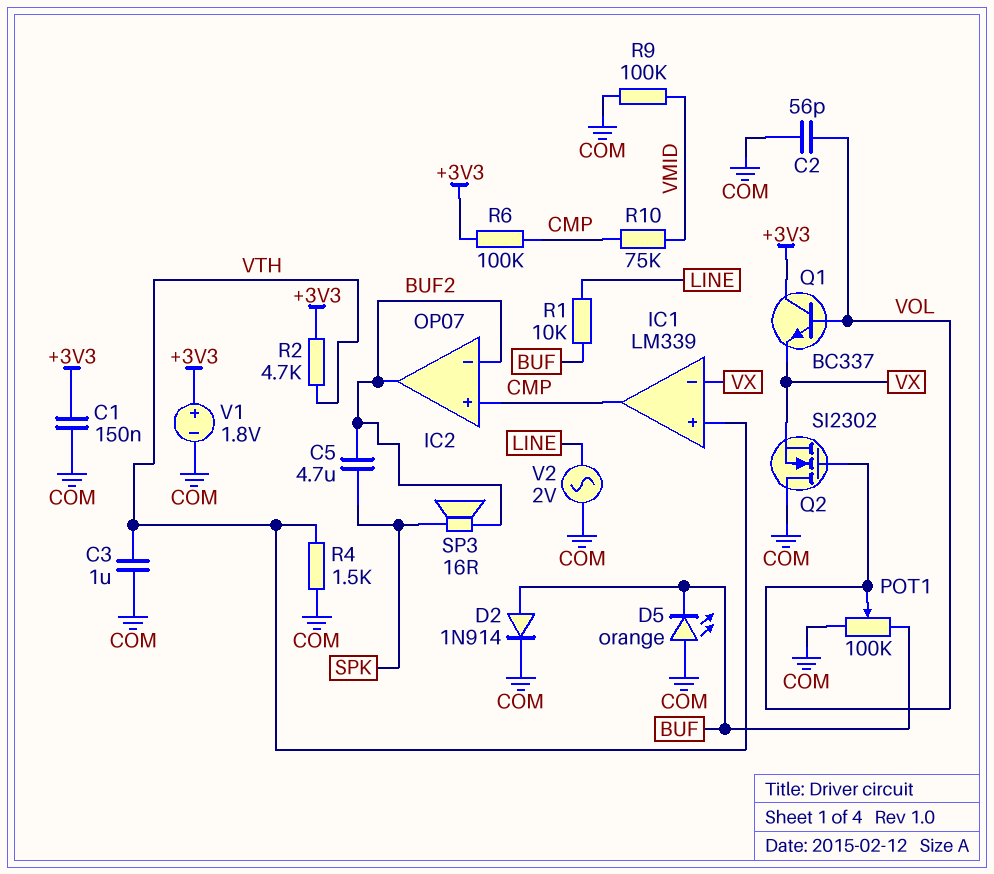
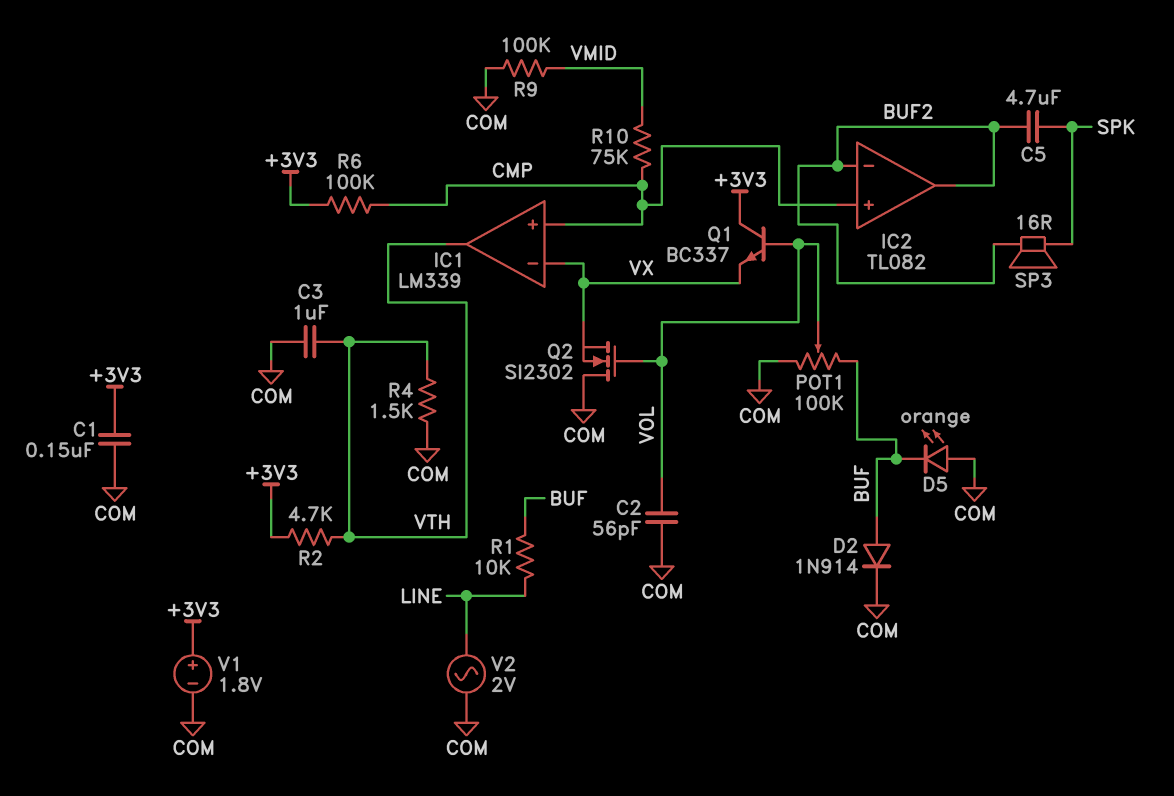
IC1 pin in+: VTH -> CMP
IC1 pin out: CMP -> VTH
IC2: OP07 -> TL082

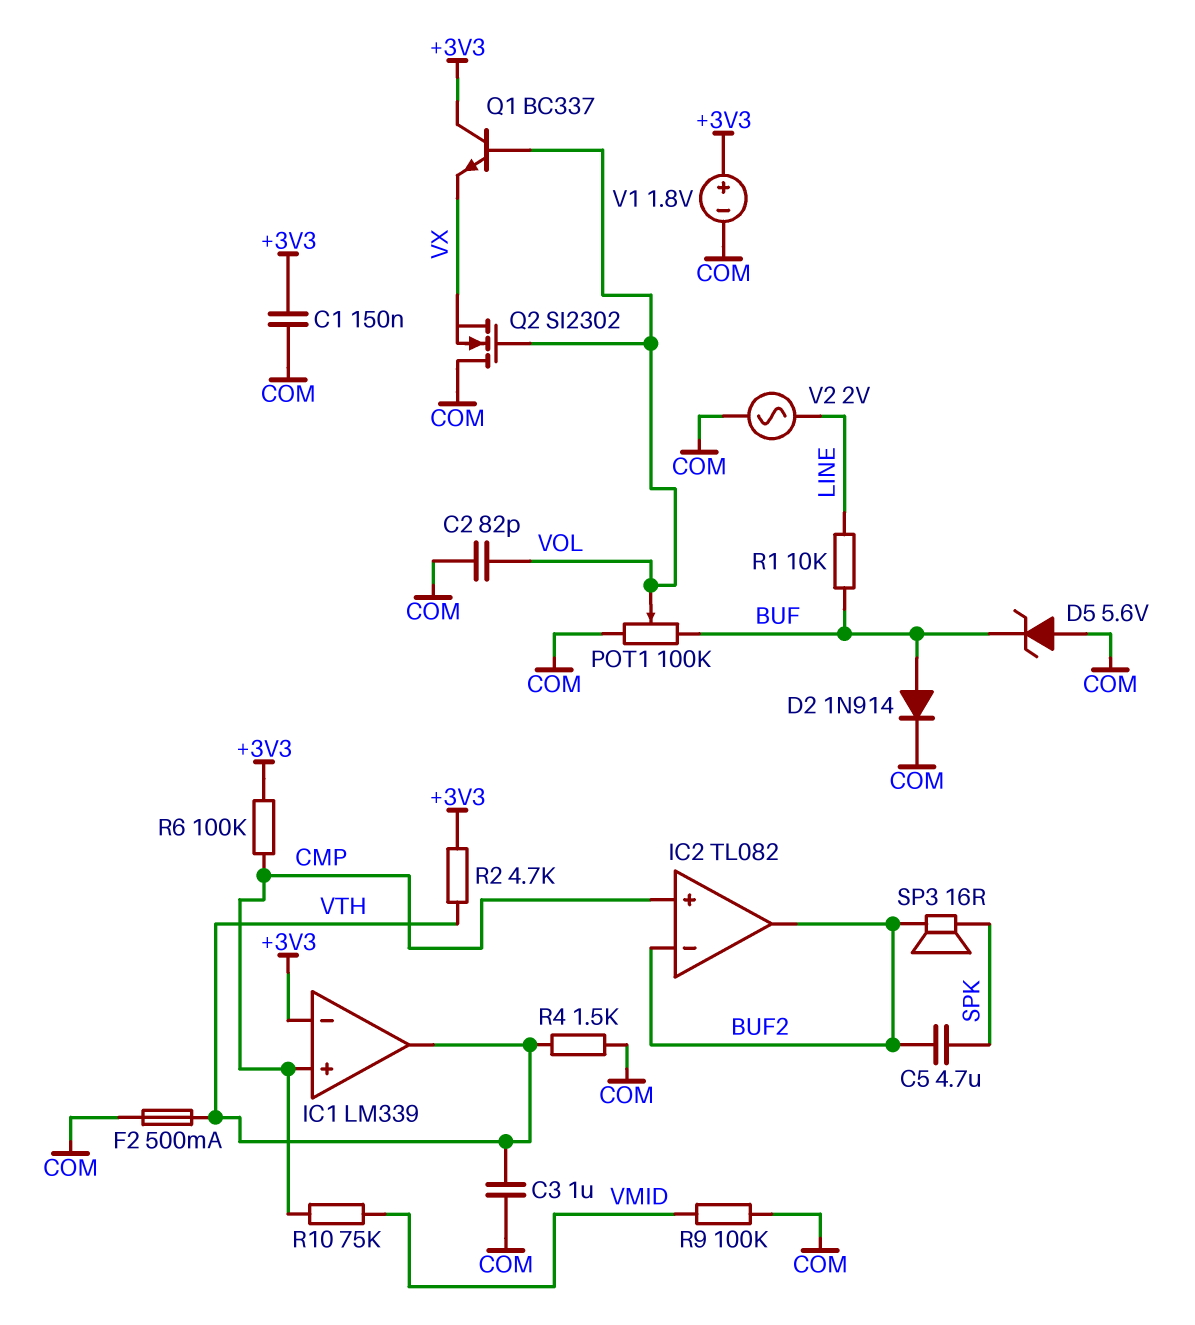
C2: 56pF (COM, VOL) -> 82pF (COM, VOL)
D5: LED orange (A COM, K BUF) -> zener 5.6V (A COM, K BUF)
F2: none -> 500mA (COM, VTH)
IC1 pin in-: VX -> +3V3

